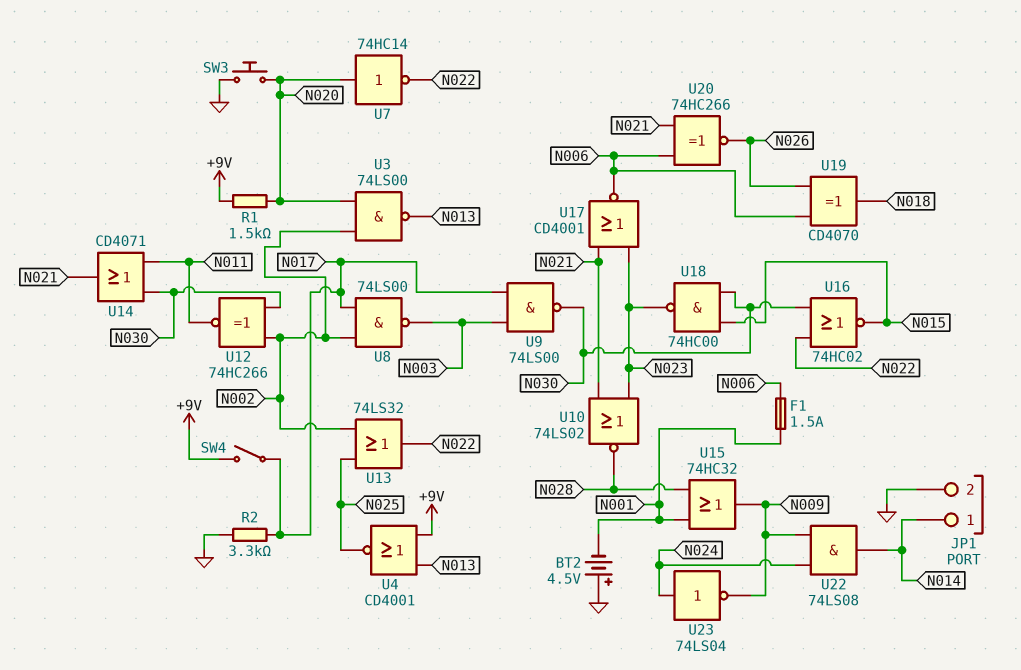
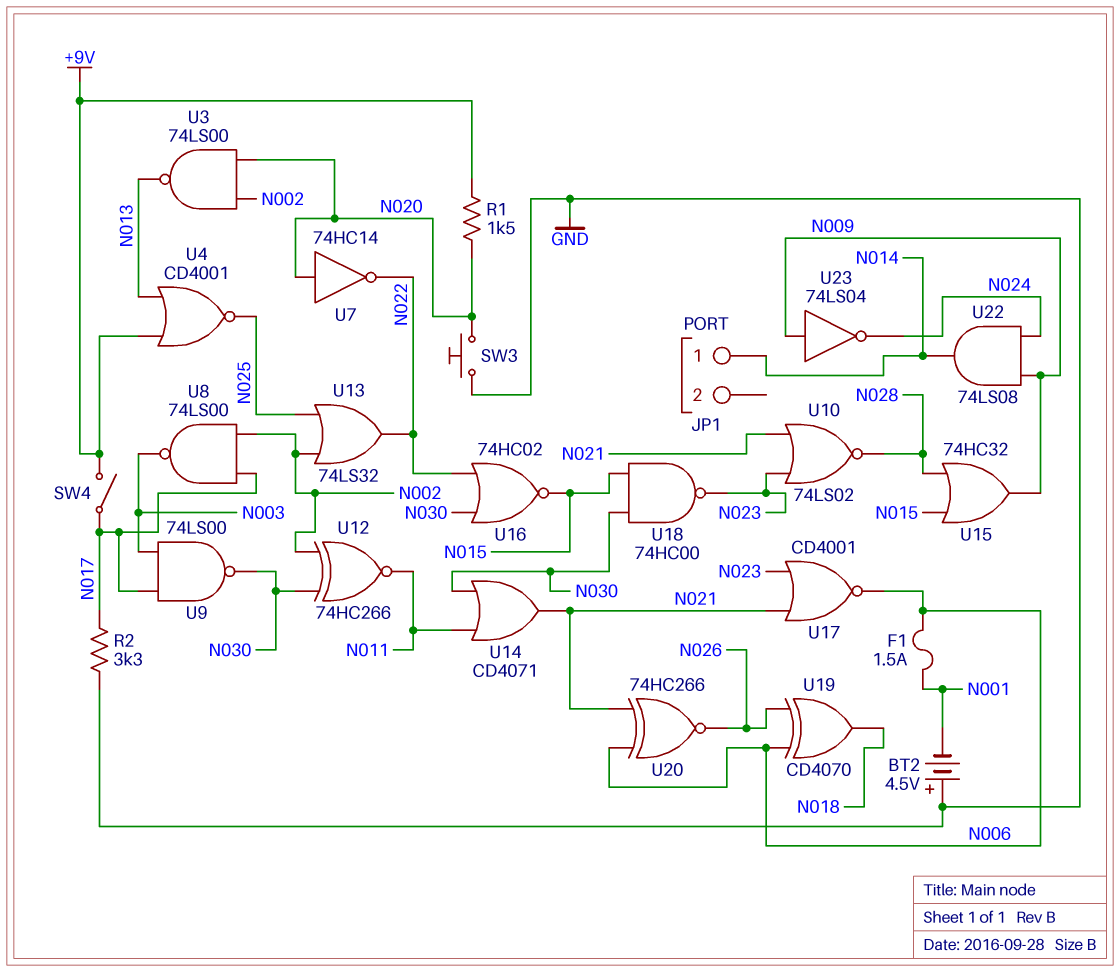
JP1 pin 2: GND -> none
U15: OR 74HC32 (in N001, in N028, out N009) -> OR 74HC32 (in N015, in N028, out N009)
U23: NOT 74LS04 (in N024, out N009) -> NOT 74LS04 (in N009, out N024)

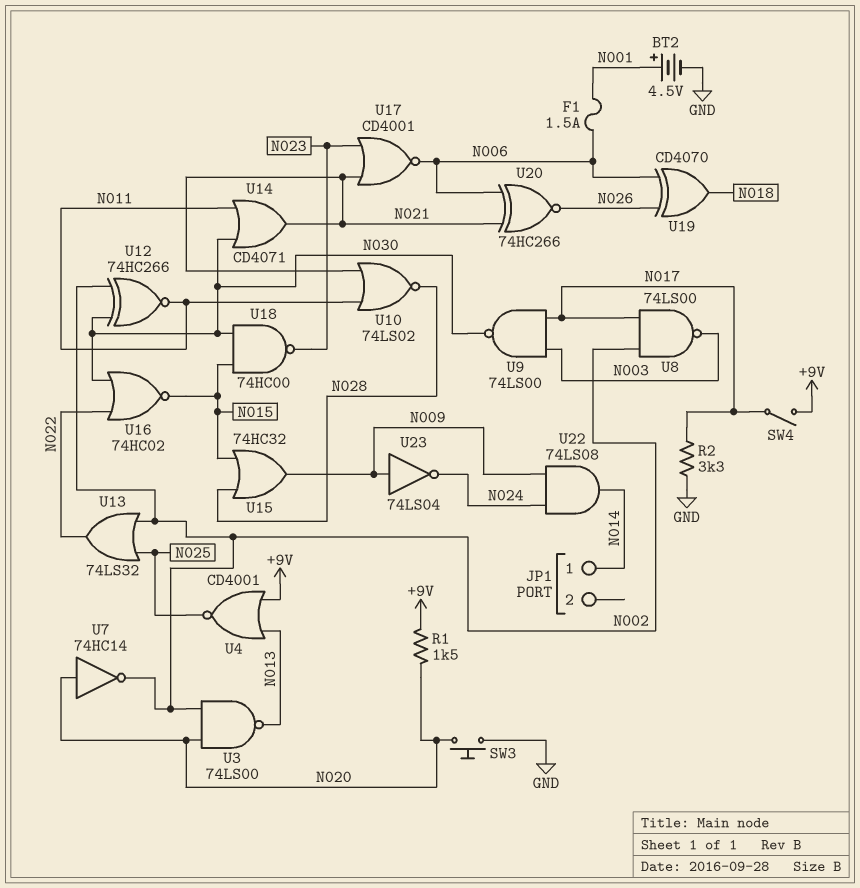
BT2: 4.5V (plus GND, minus N001) -> 4.5V (plus N001, minus GND)
U7: NOT 74HC14 (in N020, out N022) -> NOT 74HC14 (in N020, out N002)
U10: NOR 74LS02 (in N021, in N023, out N028) -> NOR 74LS02 (in N011, in N021, out N028)

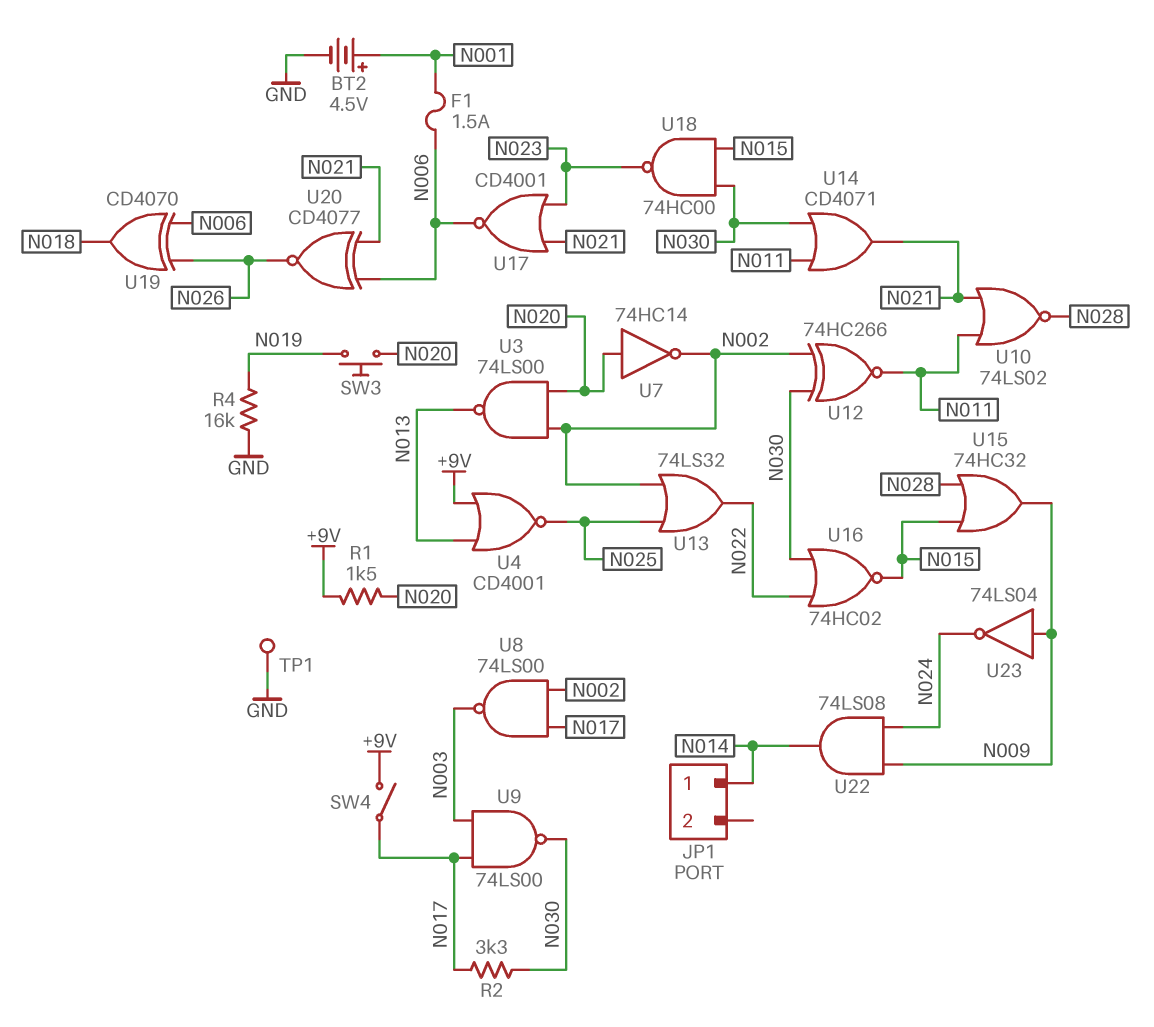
R2: 3.3k (GND, N017) -> 3.3k (N017, N030)
R4: none -> 16k (GND, N019)
SW3: button (GND, N020) -> button (N019, N020)
TP1: none -> test point (GND)
U20: XNOR 74HC266 (in N006, in N021, out N026) -> XNOR CD4077 (in N006, in N021, out N026)

